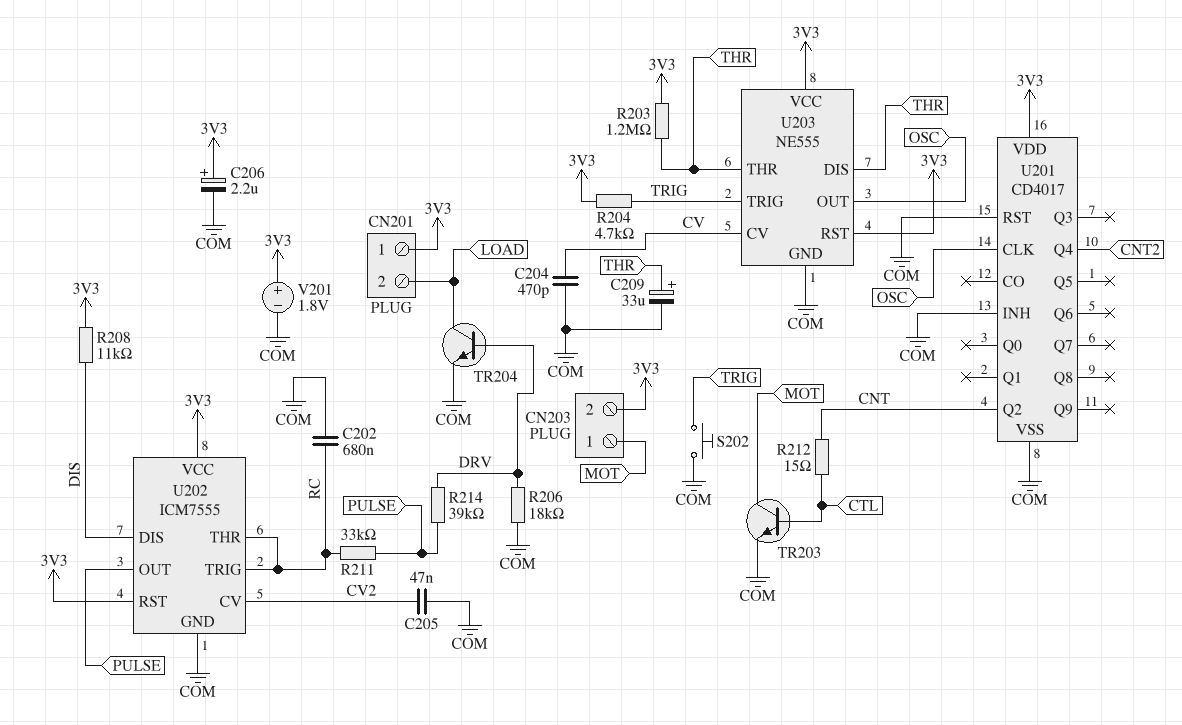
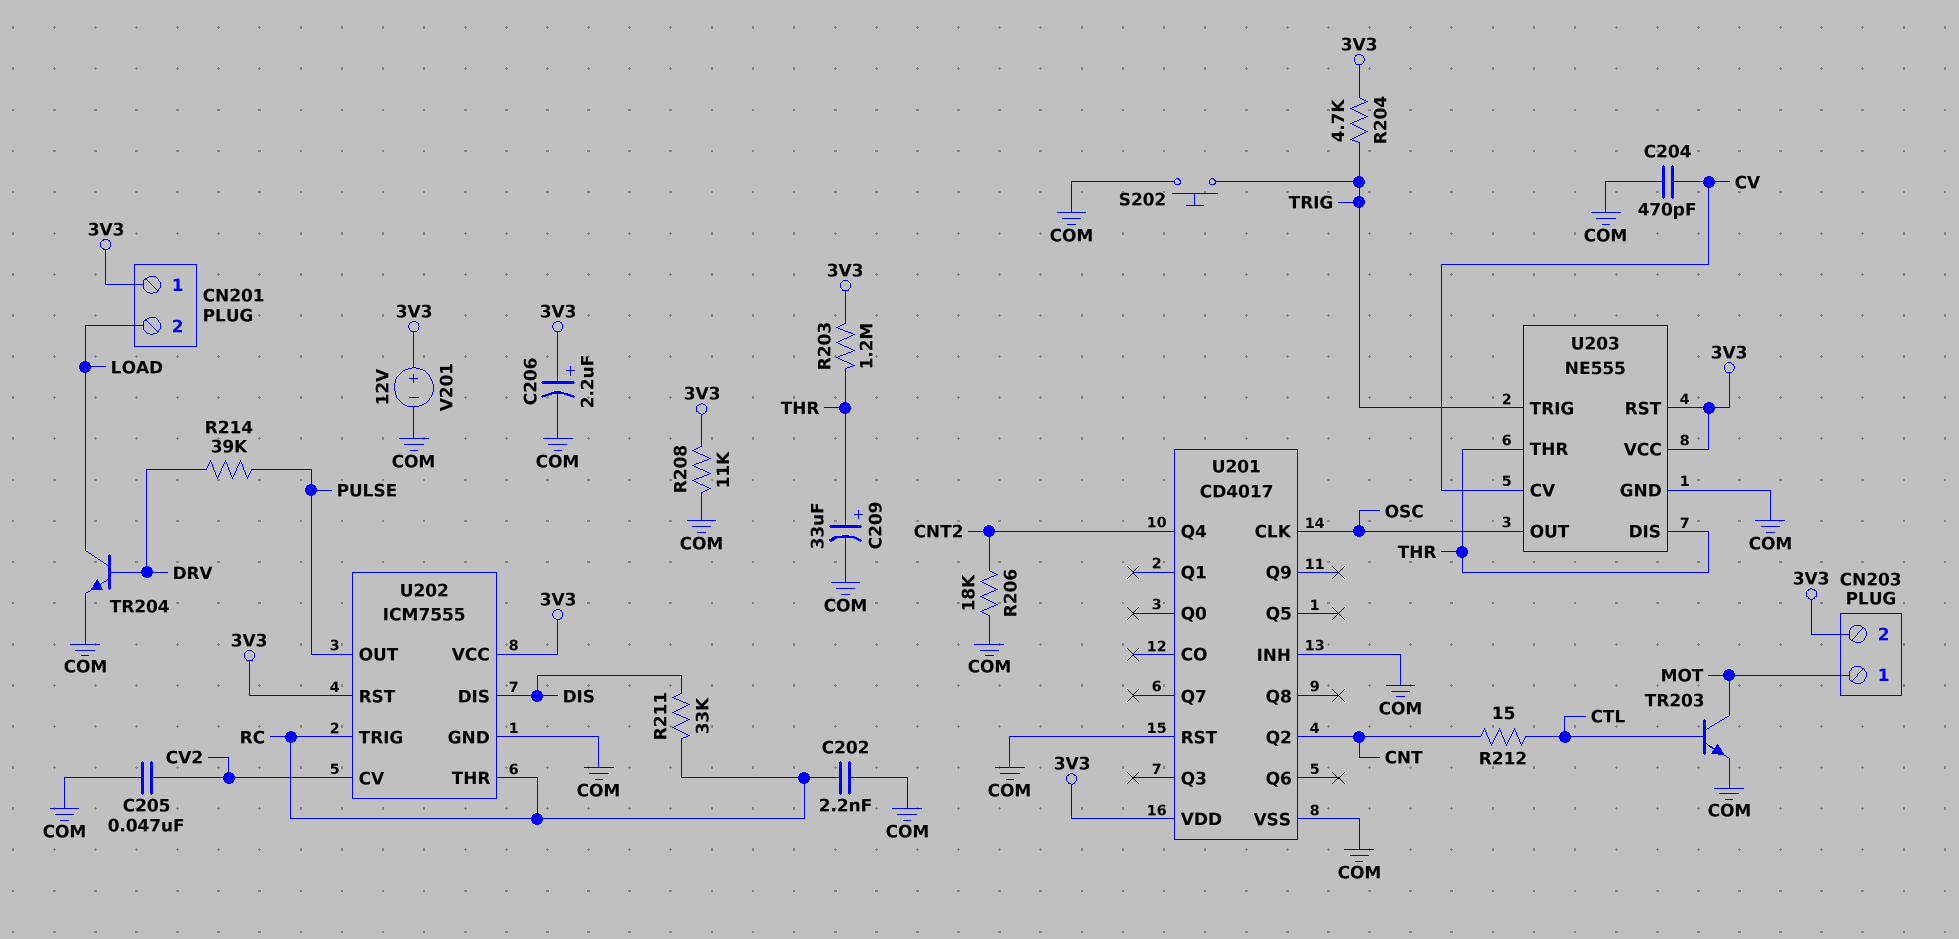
C202: 680nF (COM, RC) -> 2.2nF (COM, RC)
R206: 18k (COM, DRV) -> 18k (CNT2, COM)
R208: 11k (3V3, DIS) -> 11k (3V3, COM)
R211: 33k (PULSE, RC) -> 33k (DIS, RC)
V201: 1.8V (plus 3V3, minus COM) -> 12V (plus 3V3, minus COM)

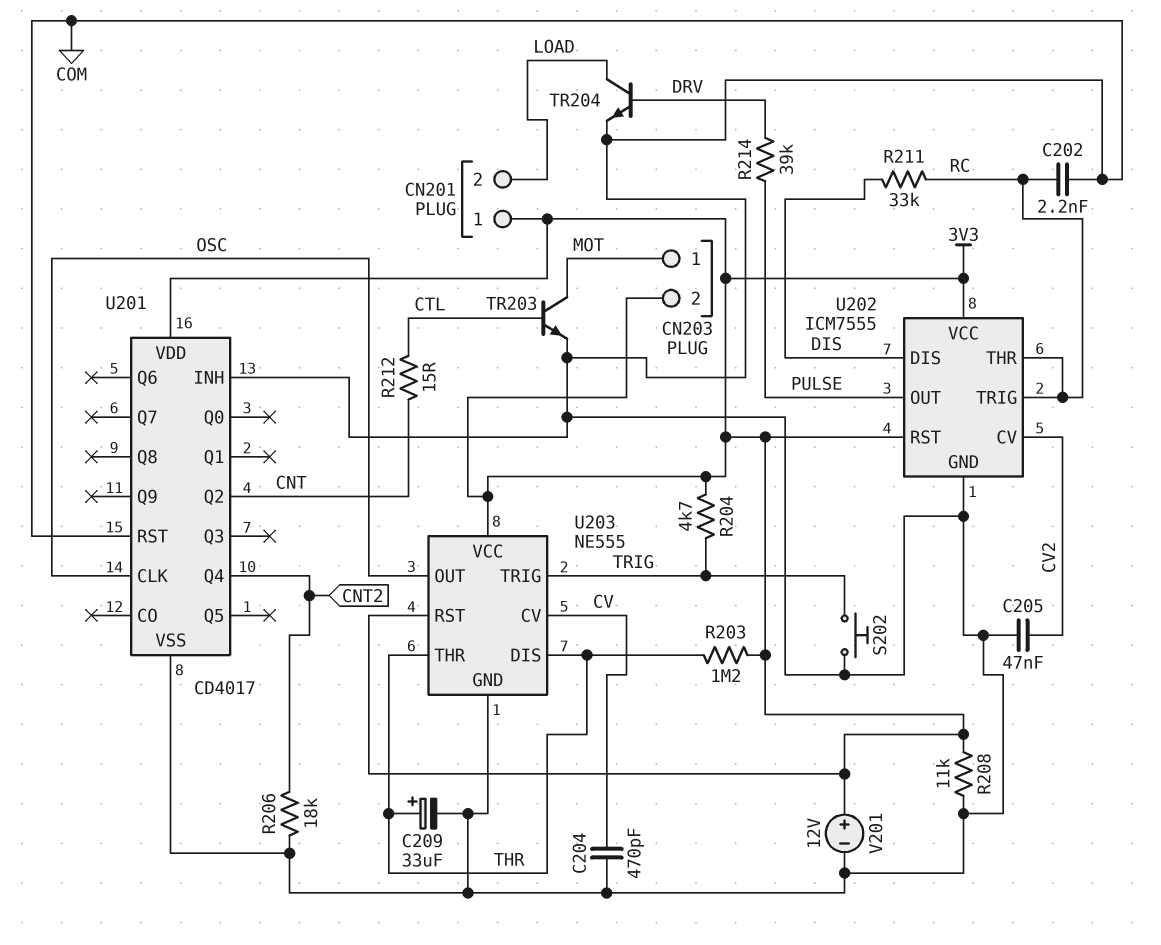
C206: 2.2uF (plus 3V3, minus COM) -> none

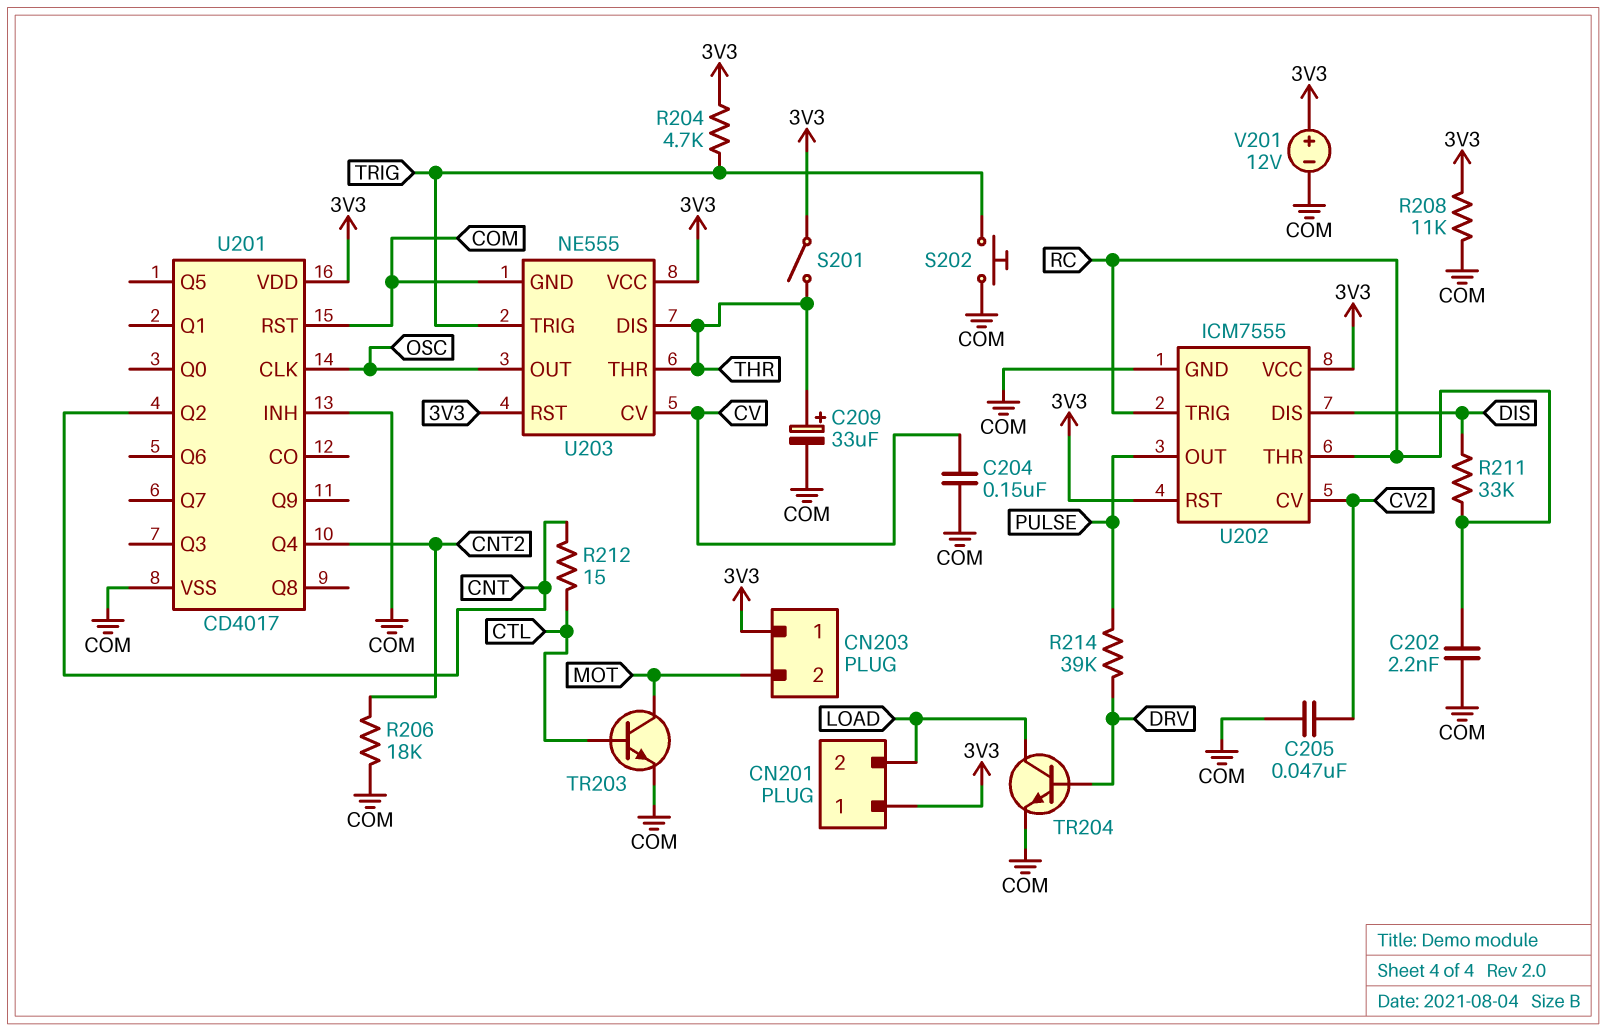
C204: 470pF (COM, CV) -> 150nF (COM, CV)
CN203 pin 1: MOT -> 3V3
CN203 pin 2: 3V3 -> MOT
R203: 1.2M (3V3, THR) -> none
S201: none -> switch (3V3, THR)

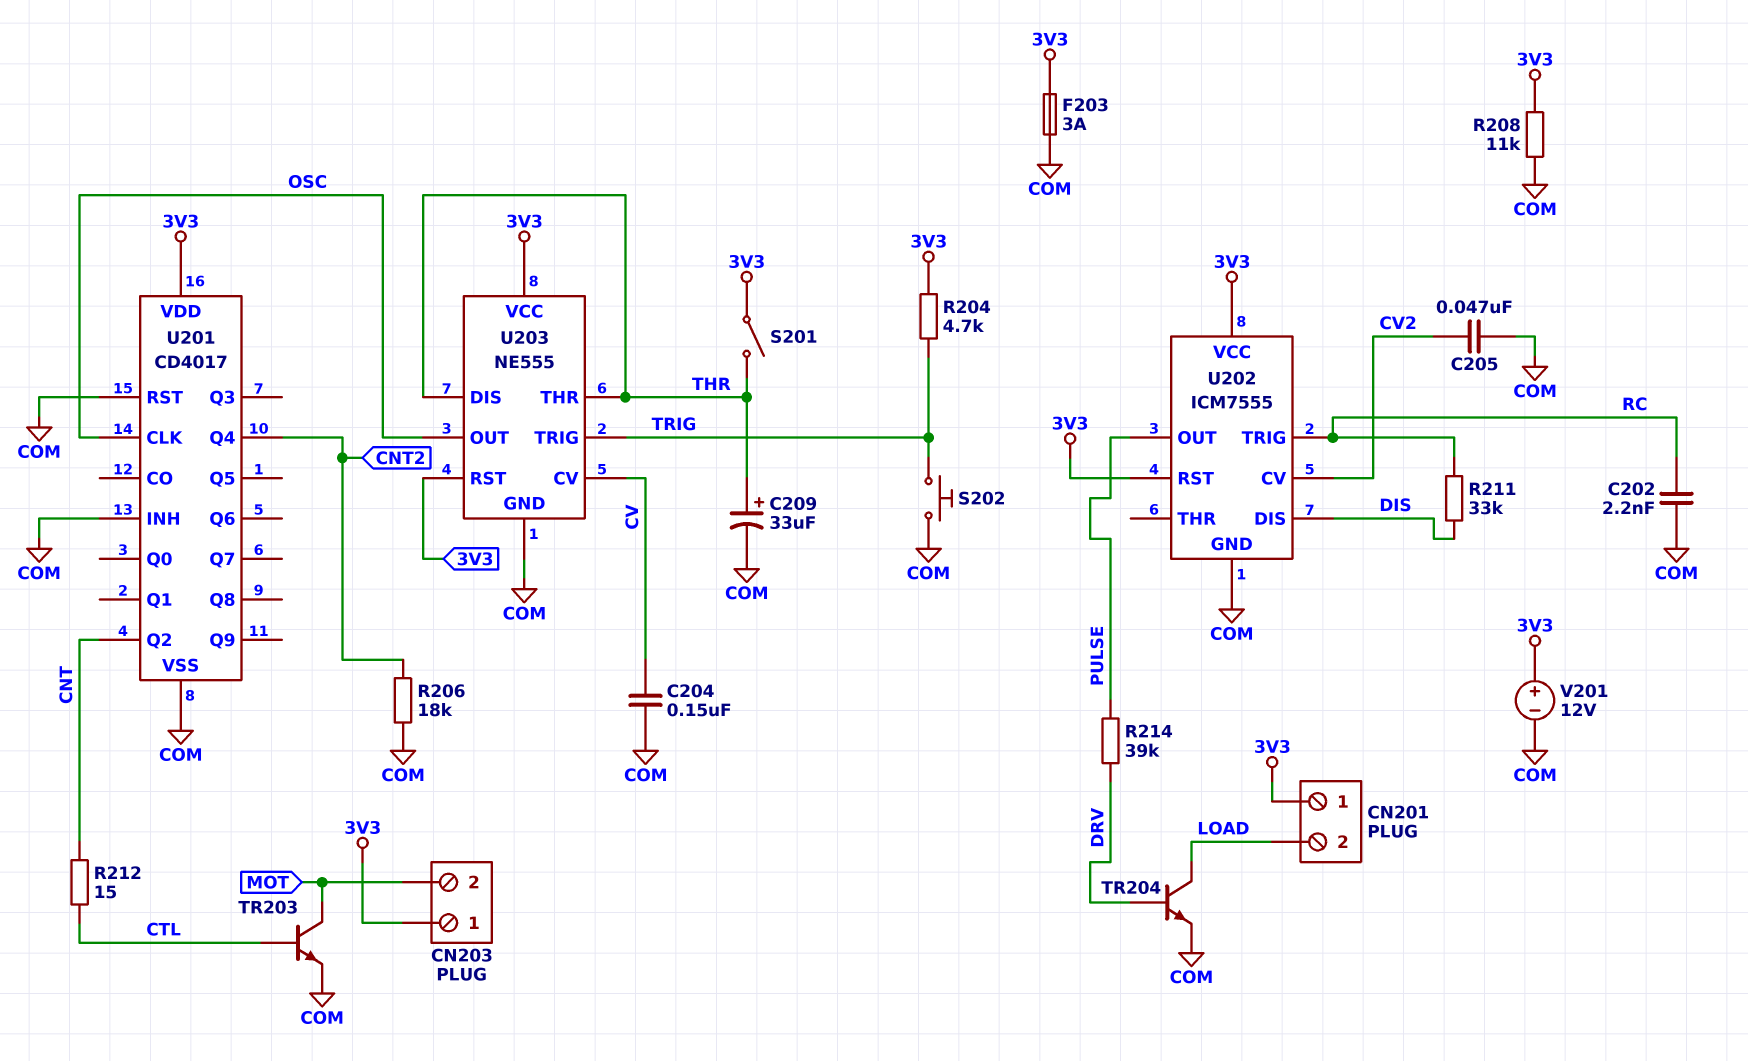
F203: none -> 3A (3V3, COM)
U202 pin THR: RC -> none

